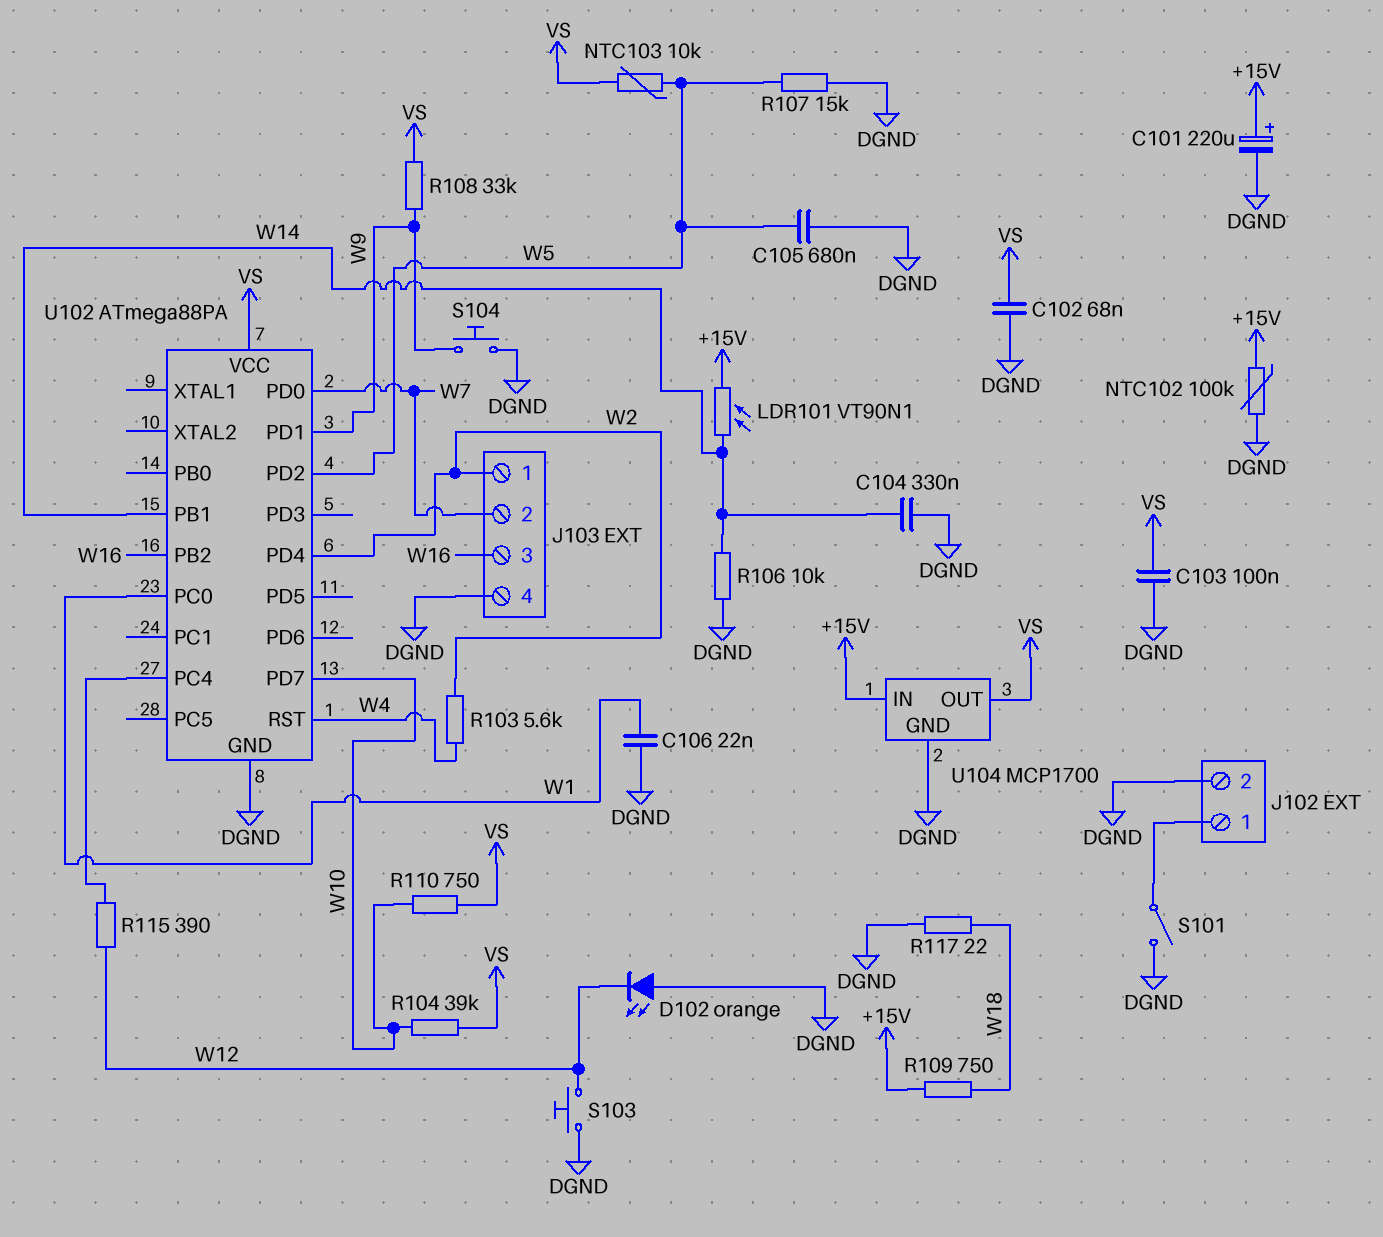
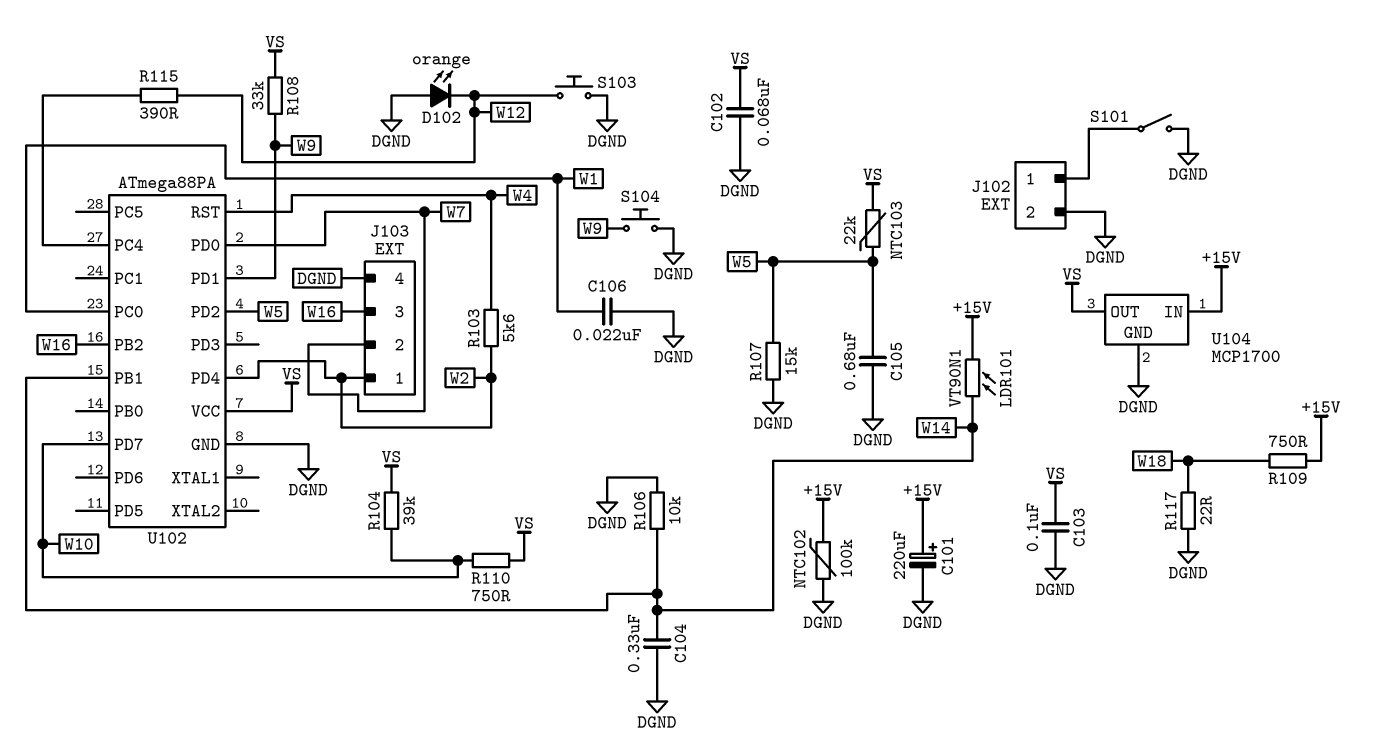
NTC103: 10k (VS, W5) -> 22k (VS, W5)

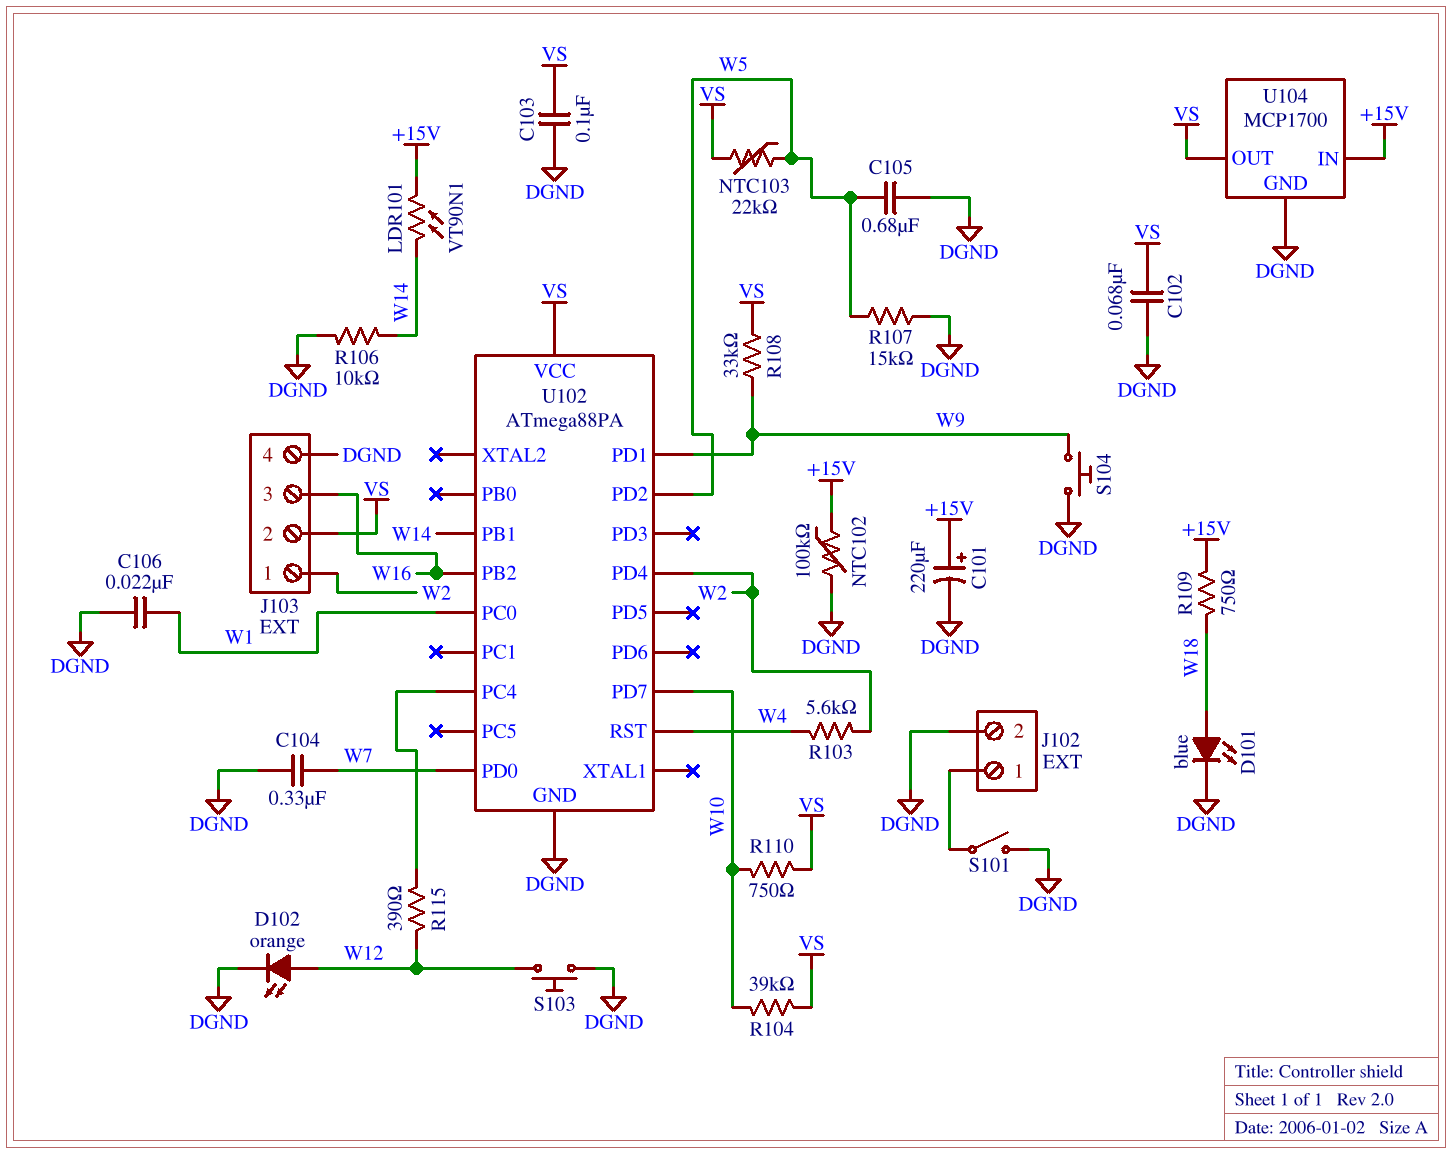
C104: 330nF (DGND, W14) -> 330nF (DGND, W7)
D101: none -> LED blue (A W18, K DGND)
D102: LED orange (A DGND, K W12) -> LED orange (A W12, K DGND)
J103 pin 2: W7 -> VS
R117: 22 (DGND, W18) -> none

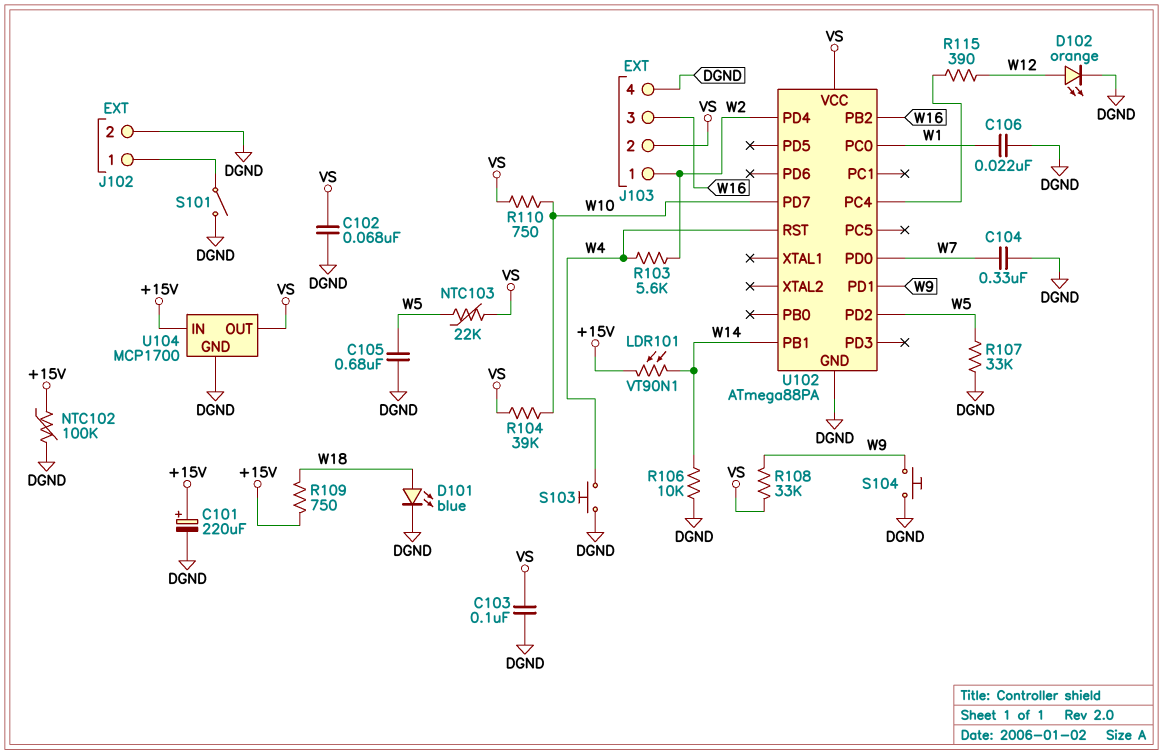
R107: 15k (DGND, W5) -> 33k (DGND, W5)
S103: button (DGND, W12) -> button (DGND, W4)

